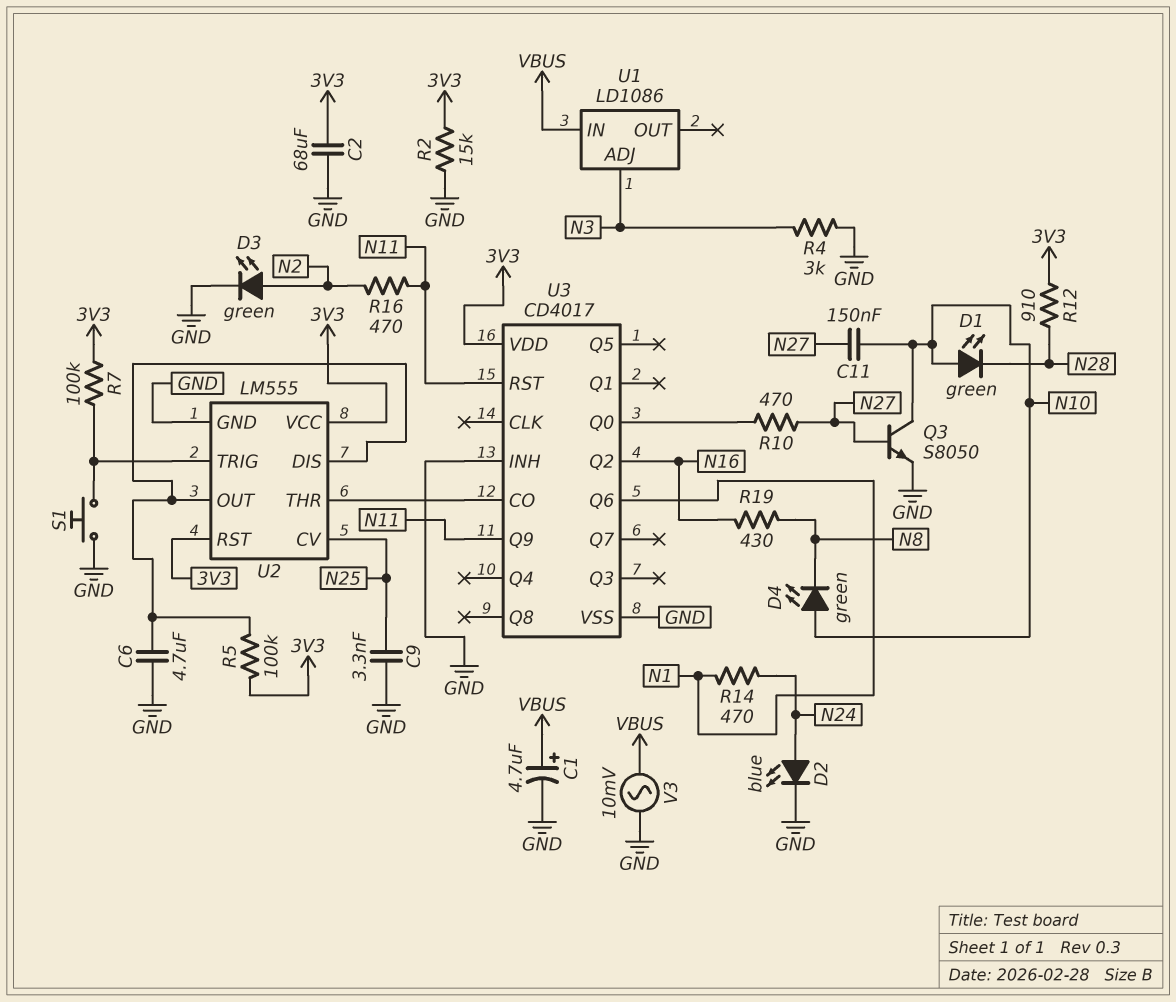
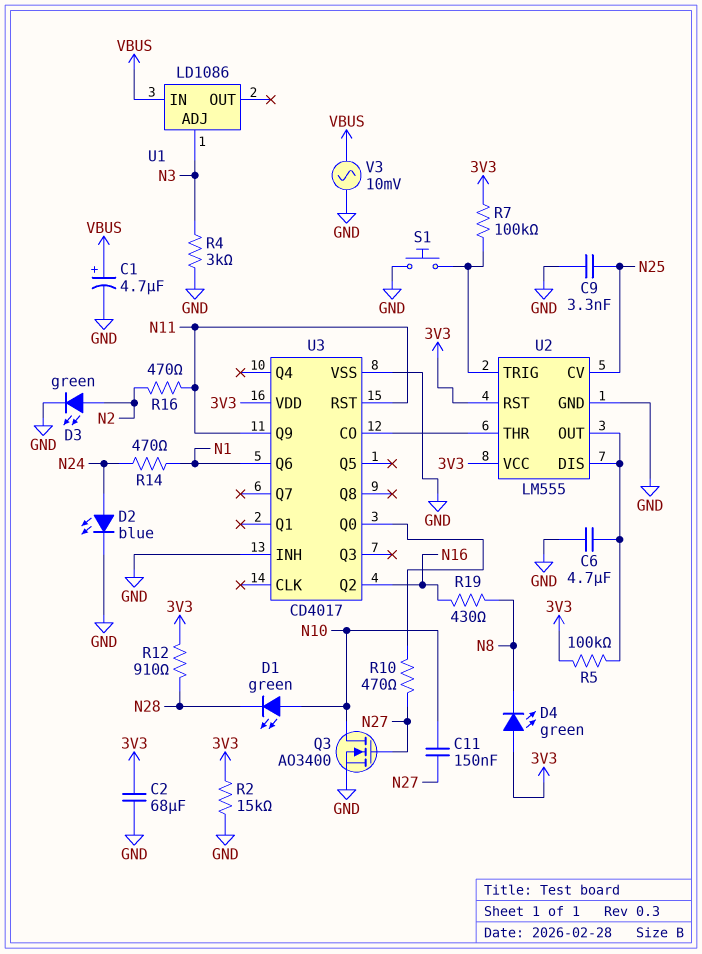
D4: LED green (A N10, K N8) -> LED green (A 3V3, K N8)
Q3: NPN S8050 (B N27, C N10, E GND) -> NMOS AO3400 (G N27, D N10, S GND)

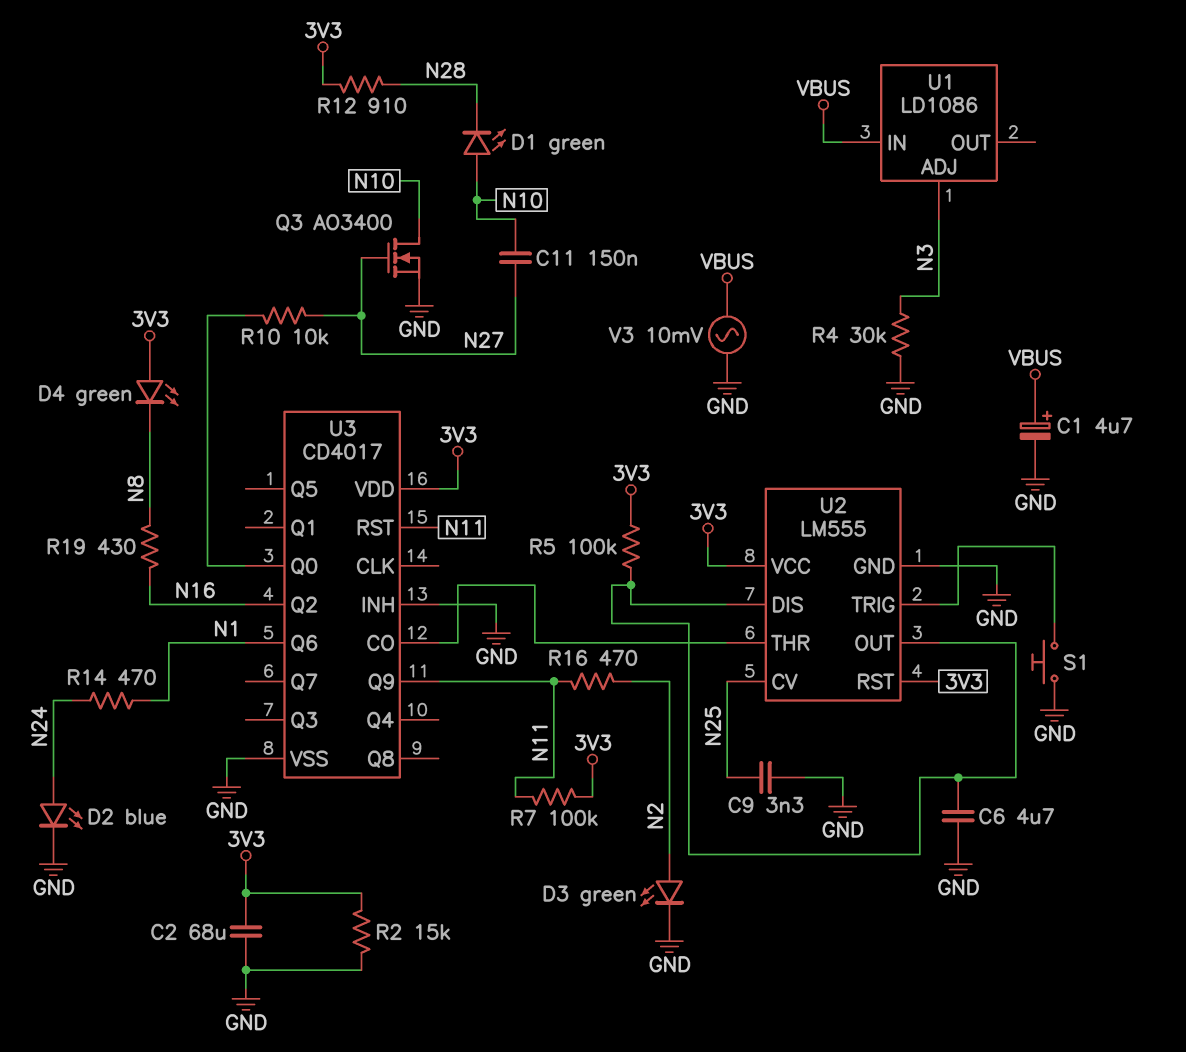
R4: 3k (GND, N3) -> 30k (GND, N3)
R7: 100k (3V3, U2/TRIG) -> 100k (3V3, N11)
R10: 470 (N27, U3/Q0) -> 10k (N27, U3/Q0)

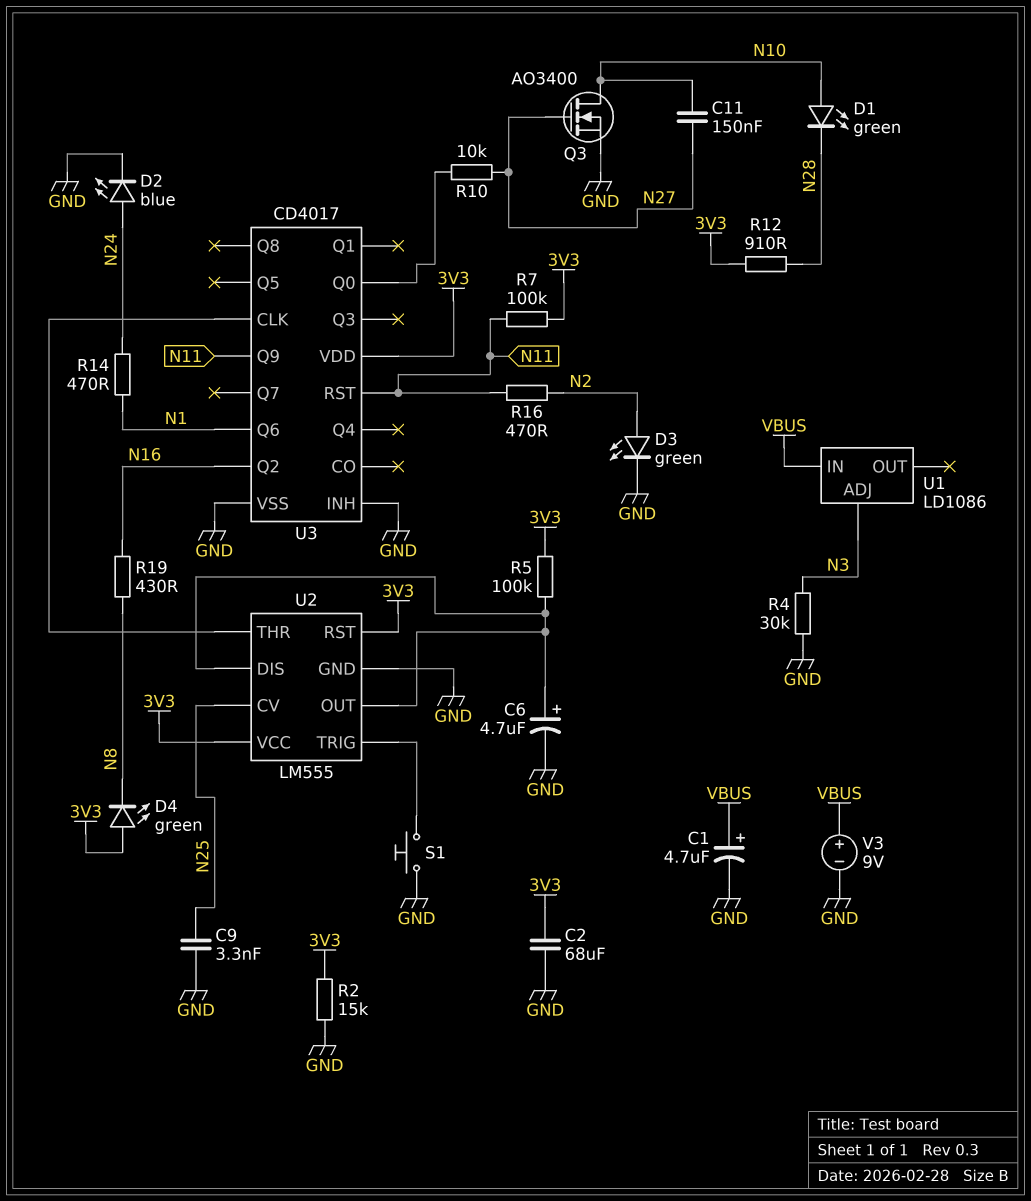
C6: 4.7uF (GND, U2/DIS) -> 4.7uF (plus U2/DIS, minus GND)
U3 pin CLK: none -> U2/THR
U3 pin CO: U2/THR -> none
V3: AC 10mV (GND, VBUS) -> 9V (plus VBUS, minus GND)

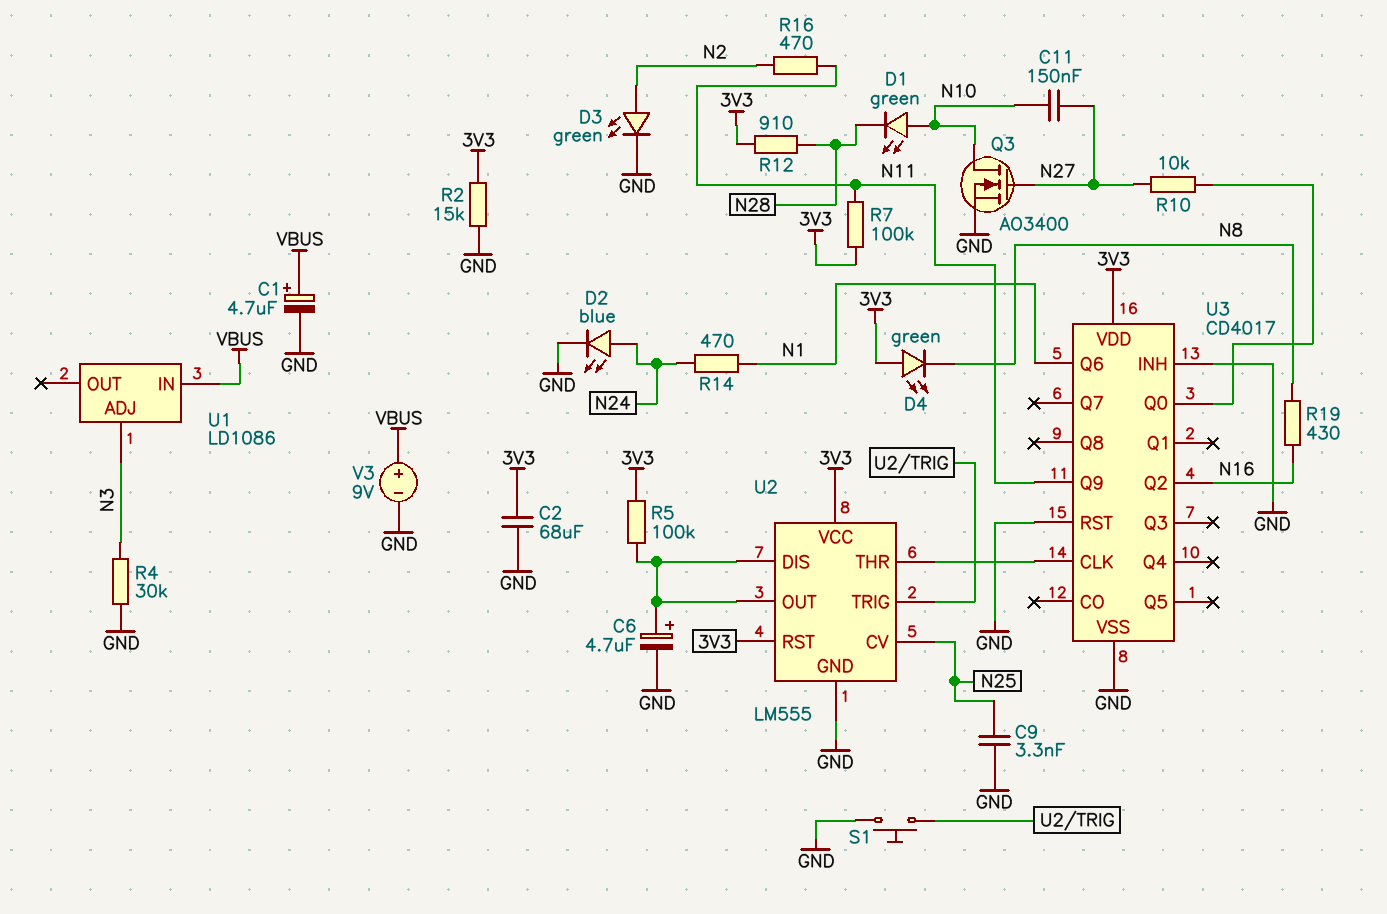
U3 pin RST: N11 -> GND

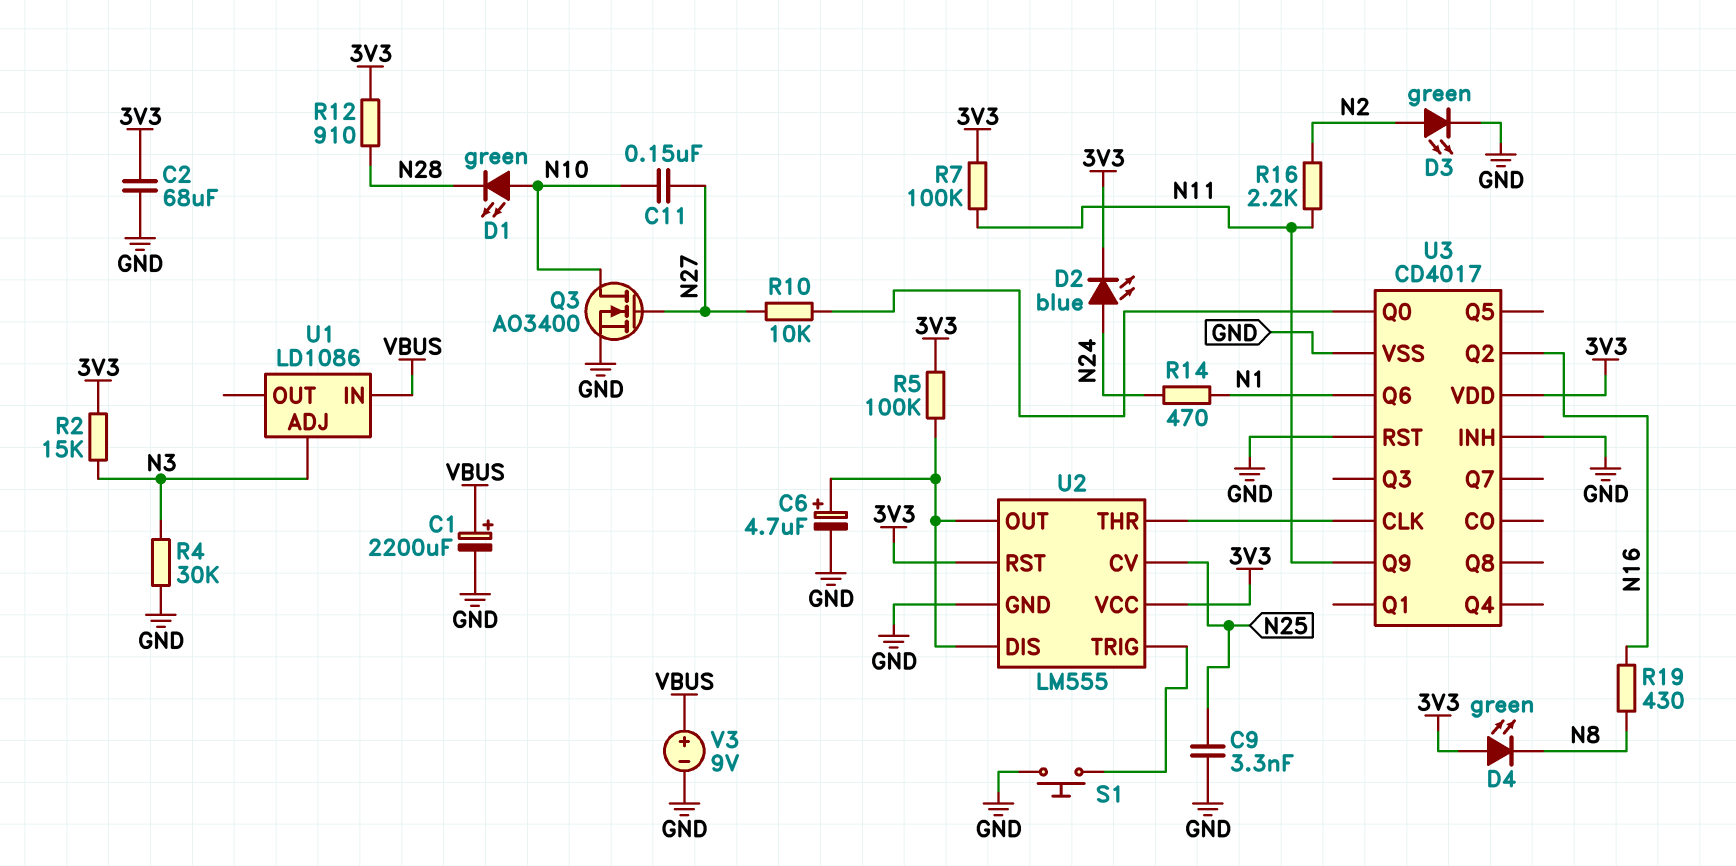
C1: 4.7uF (plus VBUS, minus GND) -> 2200uF (plus VBUS, minus GND)
D2: LED blue (A N24, K GND) -> LED blue (A N24, K 3V3)
R2: 15k (3V3, GND) -> 15k (3V3, N3)
R16: 470 (N2, N11) -> 2.2k (N2, N11)

